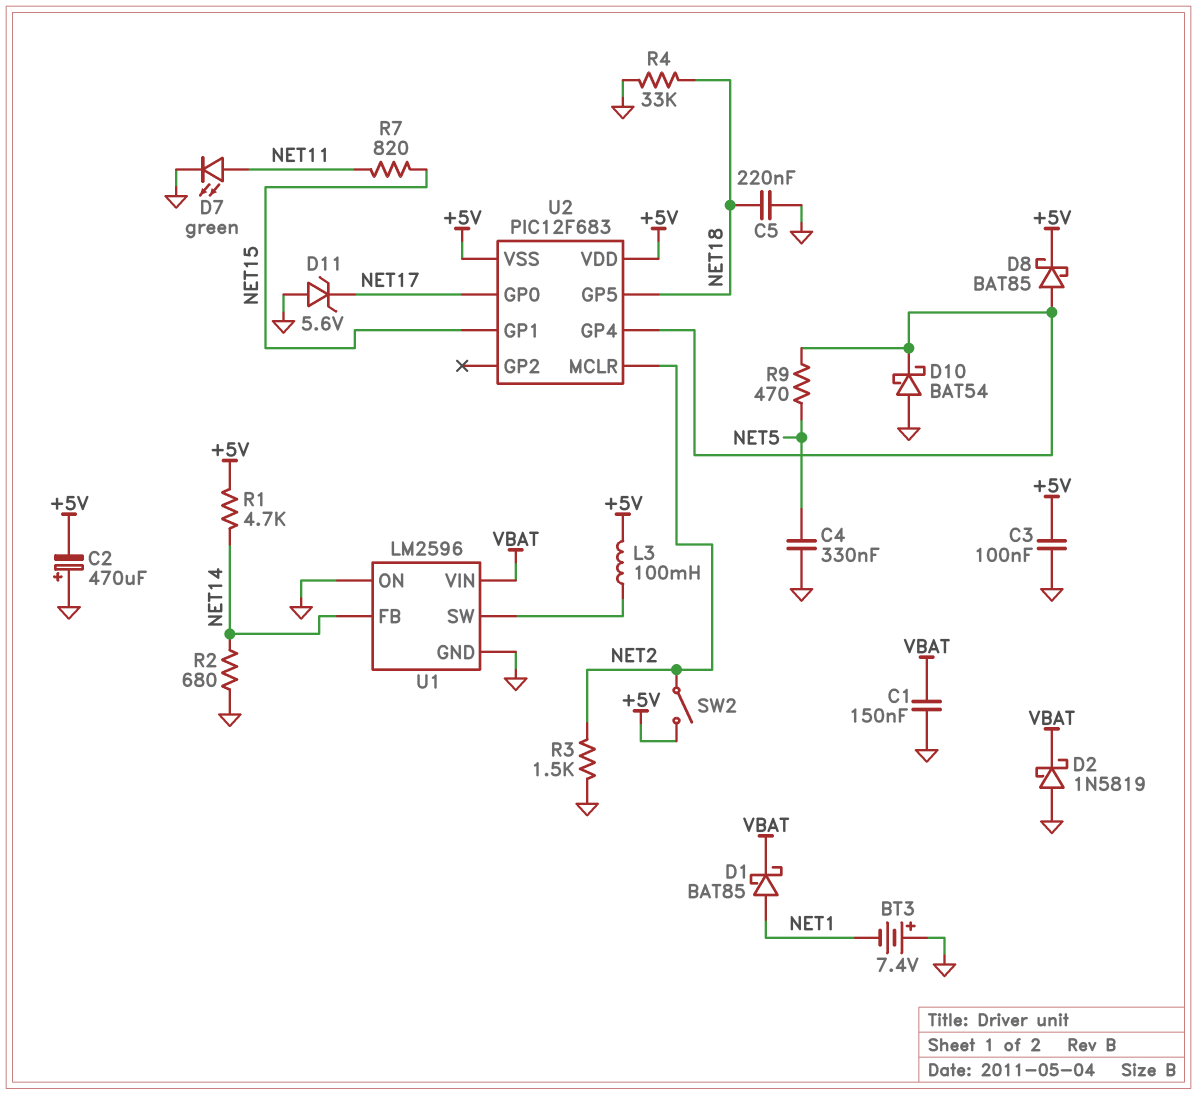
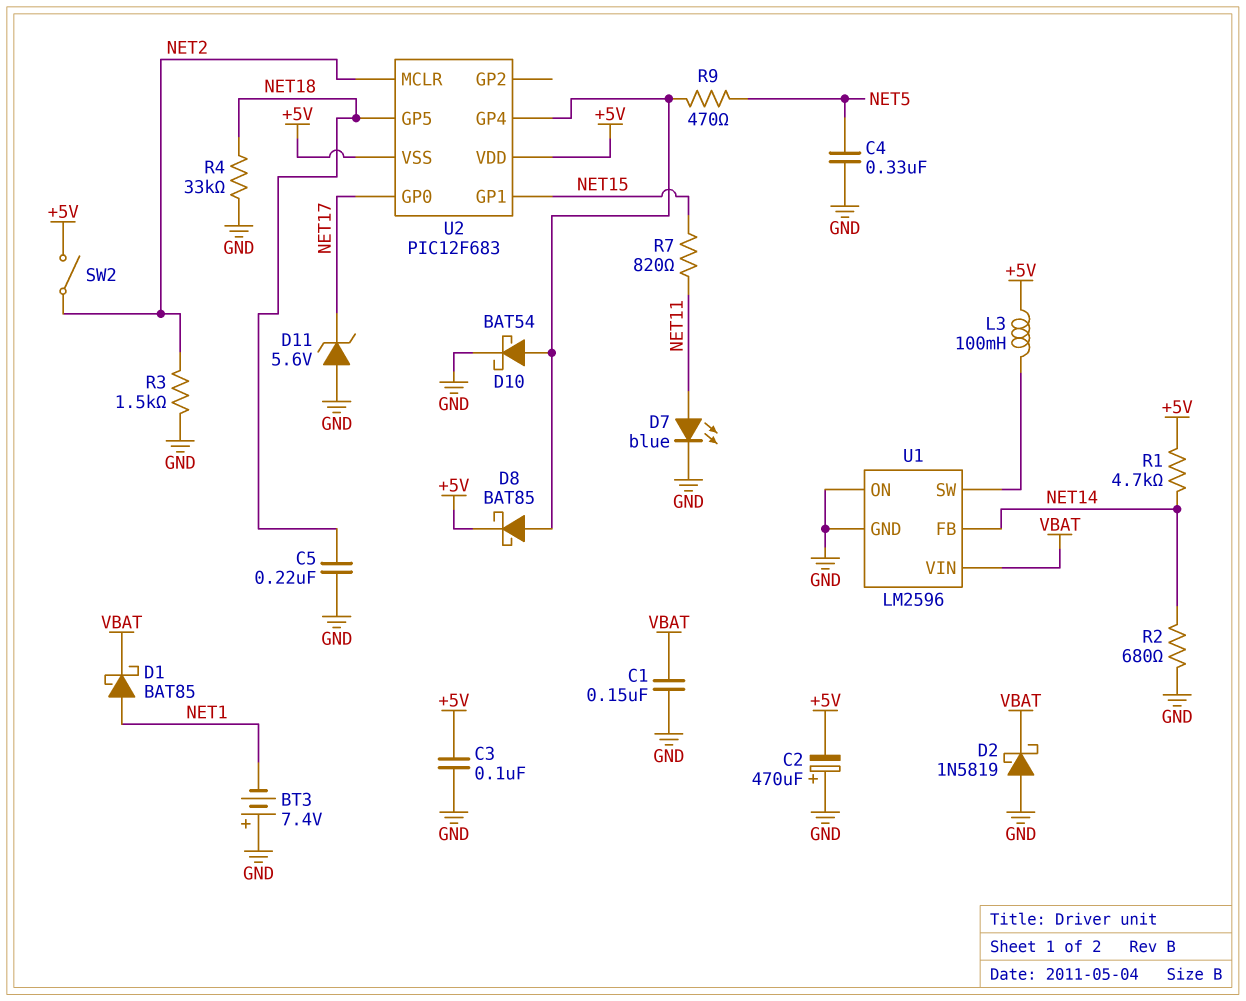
D7: LED green (A NET11, K GND) -> LED blue (A NET11, K GND)
D10: schottky BAT54 (A GND, K U2/GP4) -> schottky BAT54 (A U2/GP4, K GND)

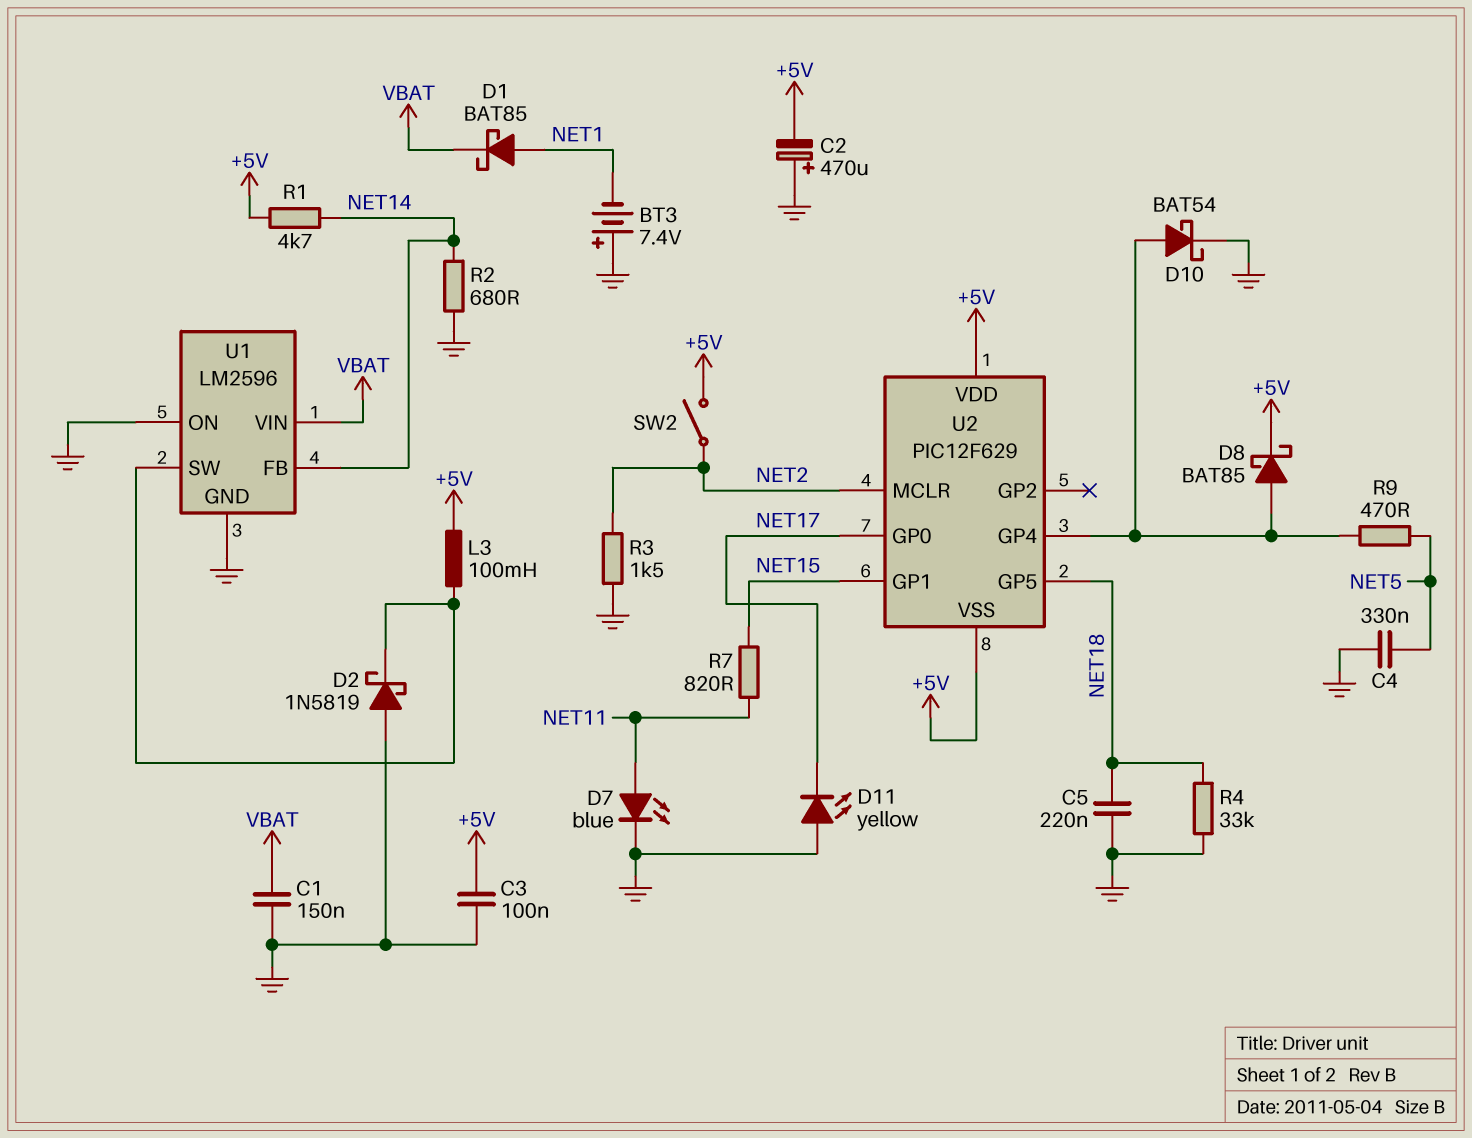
D2: schottky 1N5819 (A GND, K VBAT) -> schottky 1N5819 (A GND, K U1/SW)
D11: zener 5.6V (A GND, K NET17) -> LED yellow (A GND, K NET17)
U2: PIC12F683 -> PIC12F629

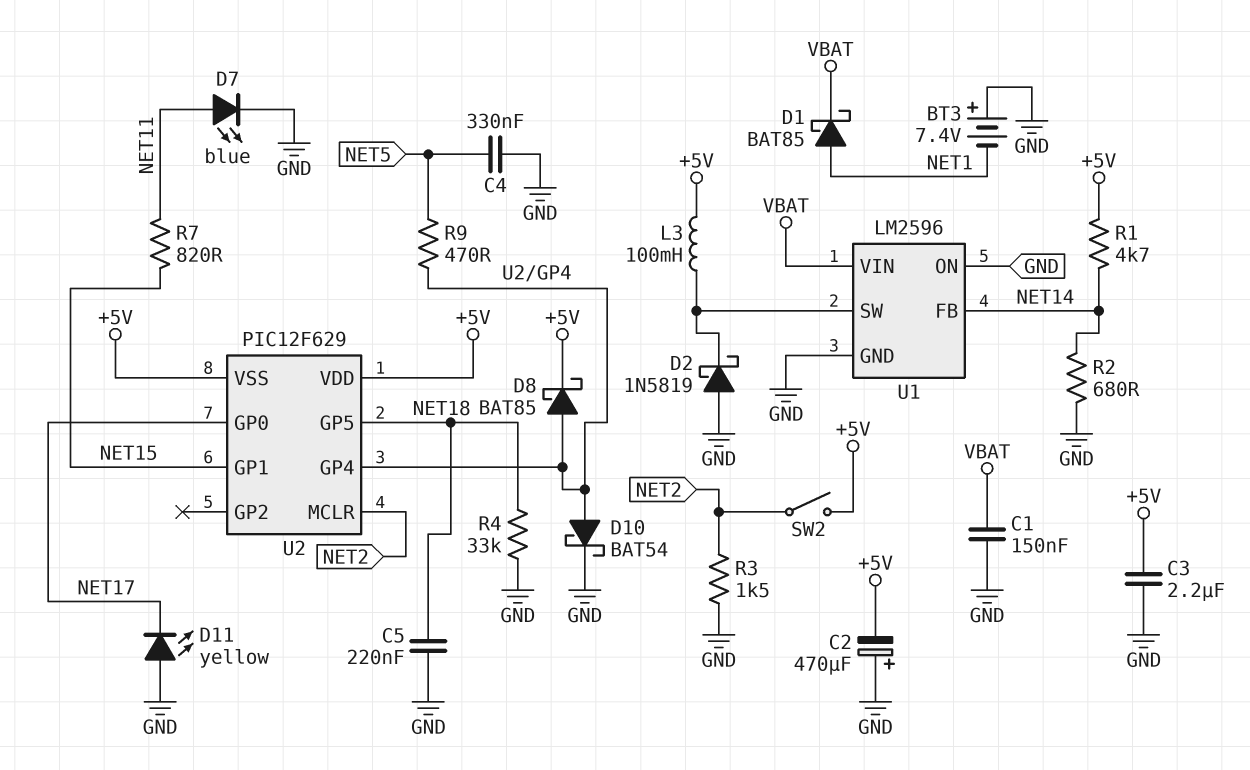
C3: 100nF (+5V, GND) -> 2.2uF (+5V, GND)

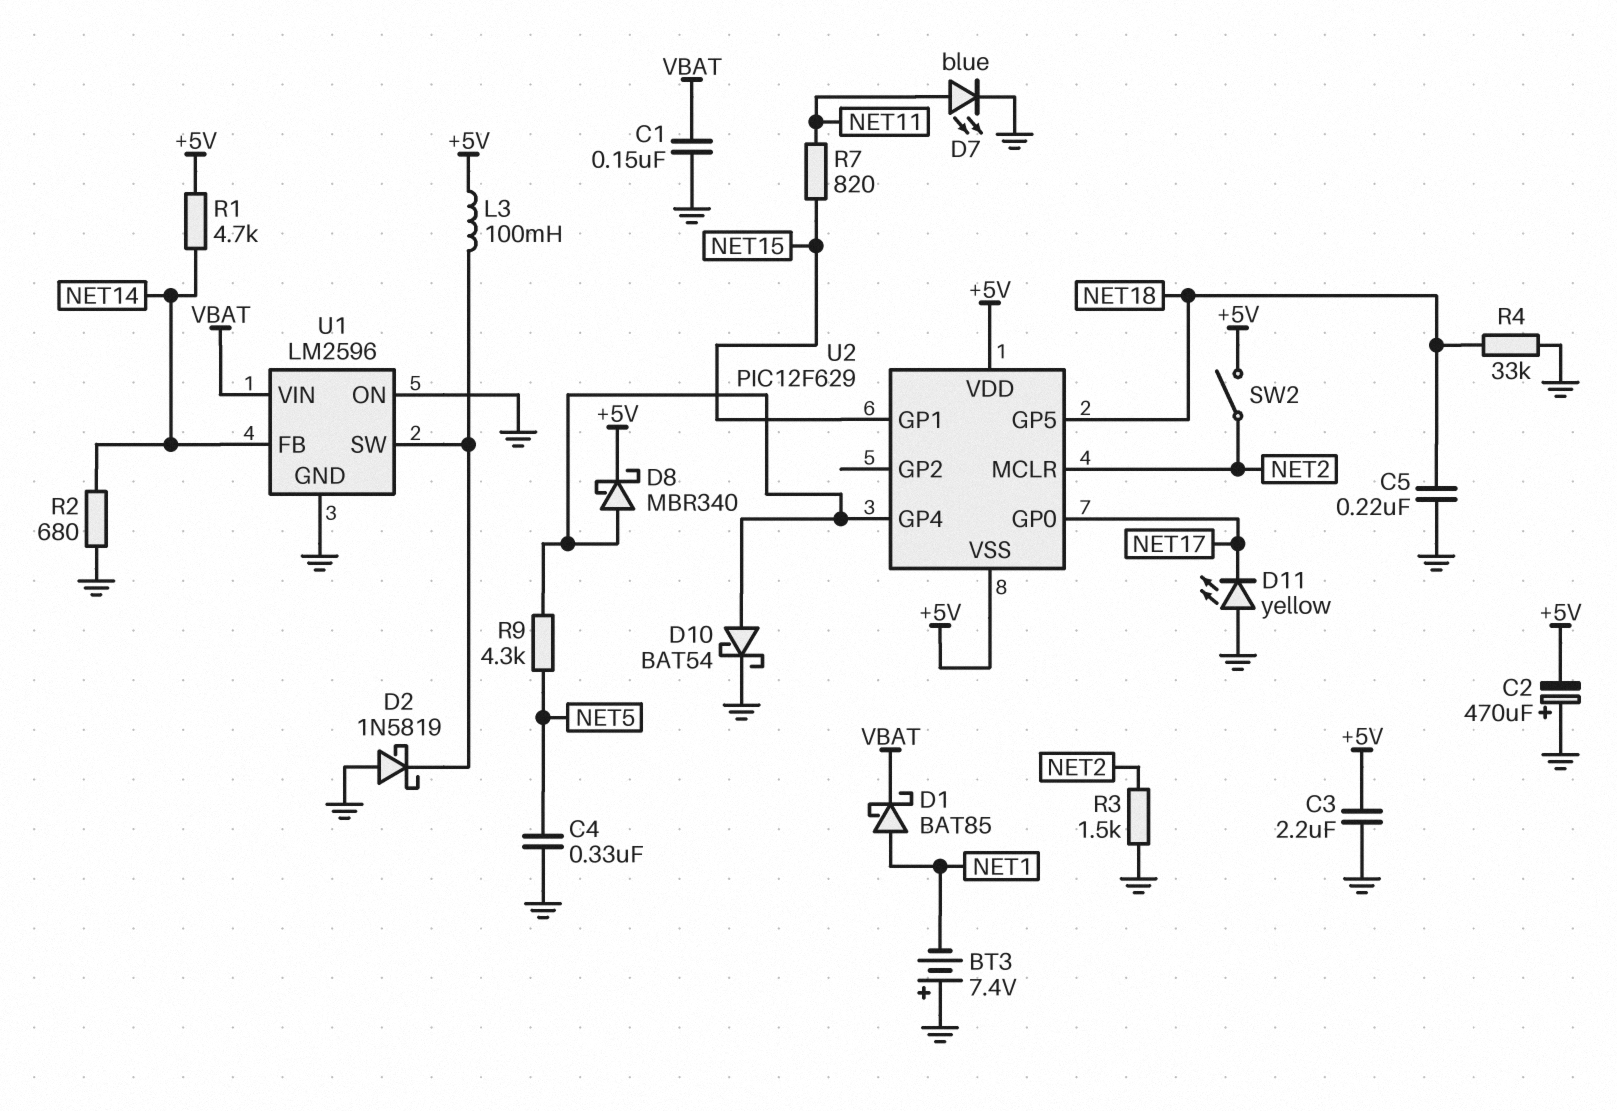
D8: schottky BAT85 (A U2/GP4, K +5V) -> schottky MBR340 (A U2/GP4, K +5V)
R9: 470 (NET5, U2/GP4) -> 4.3k (NET5, U2/GP4)

